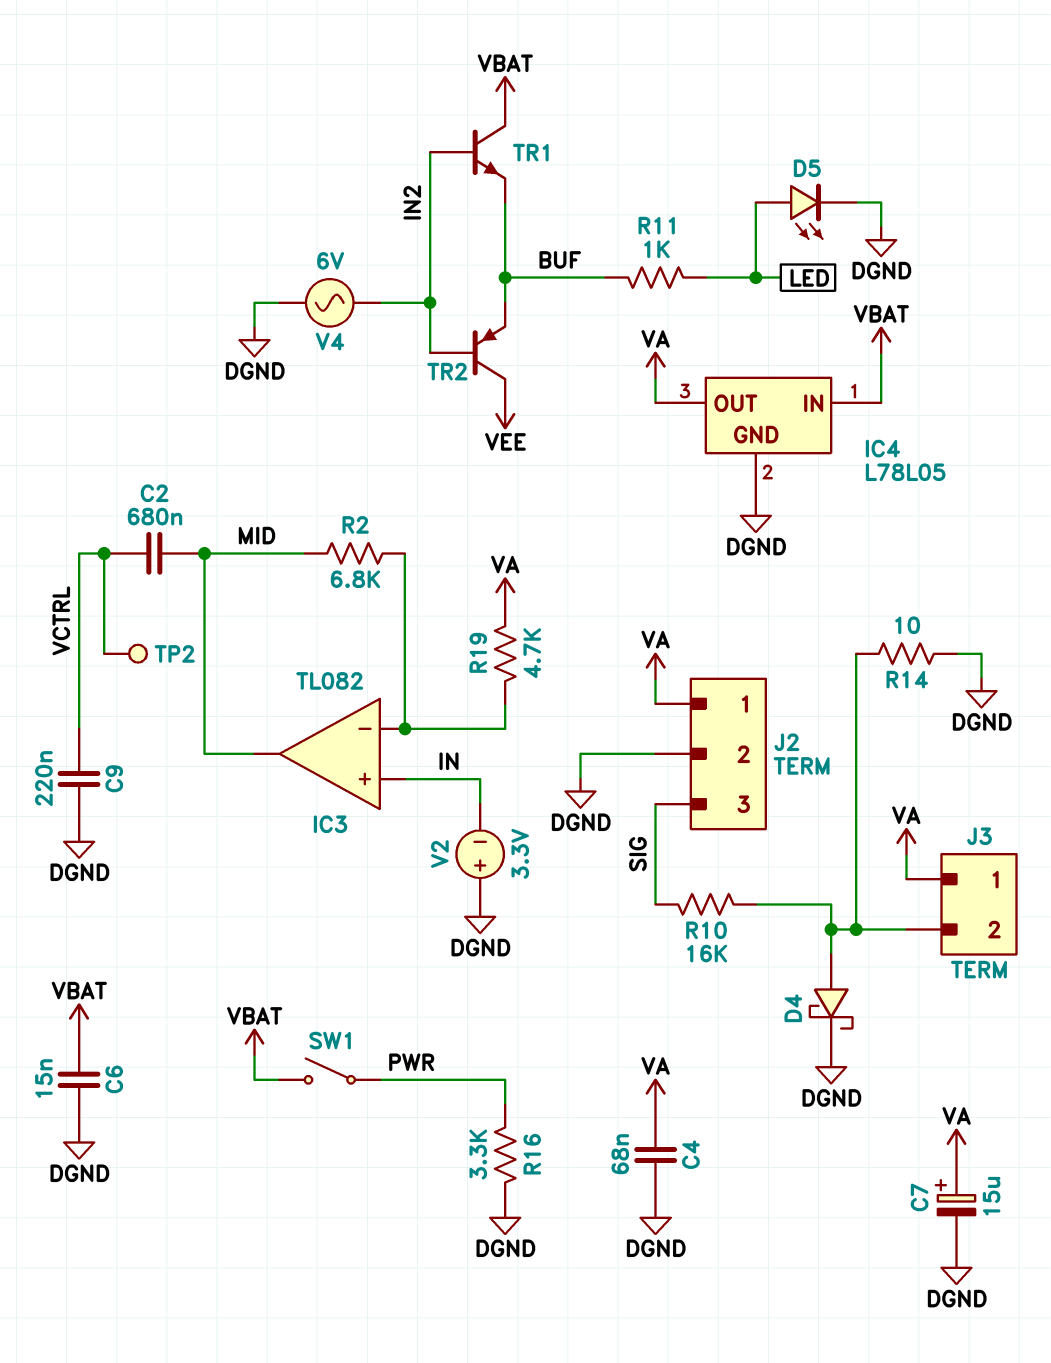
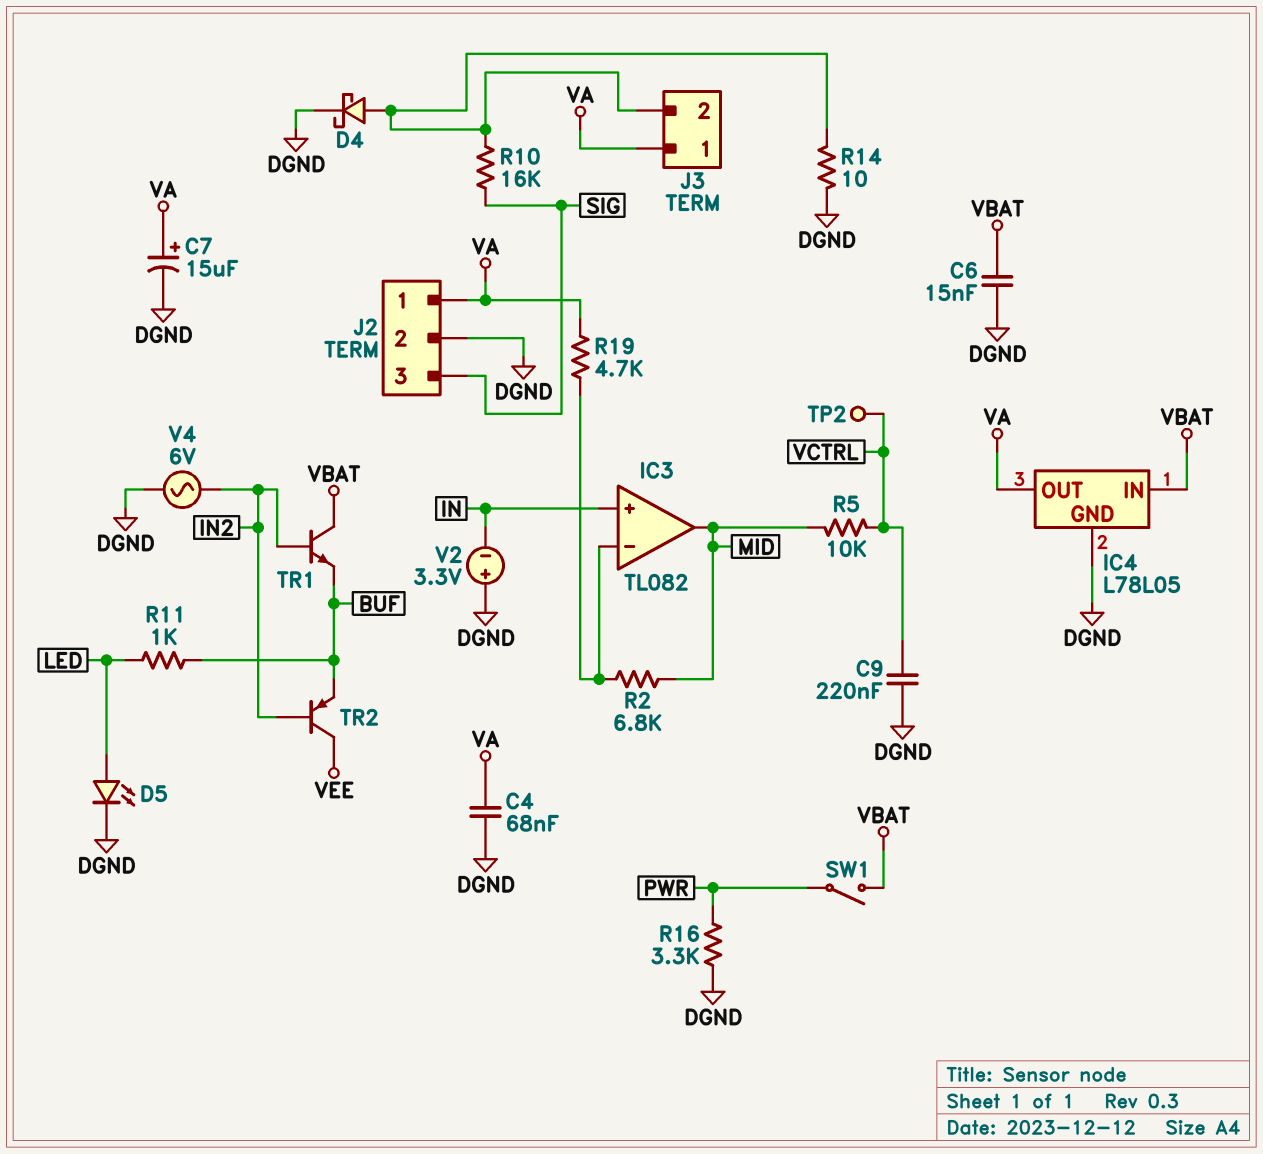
C2: 680nF (MID, VCTRL) -> none
R5: none -> 10k (MID, VCTRL)

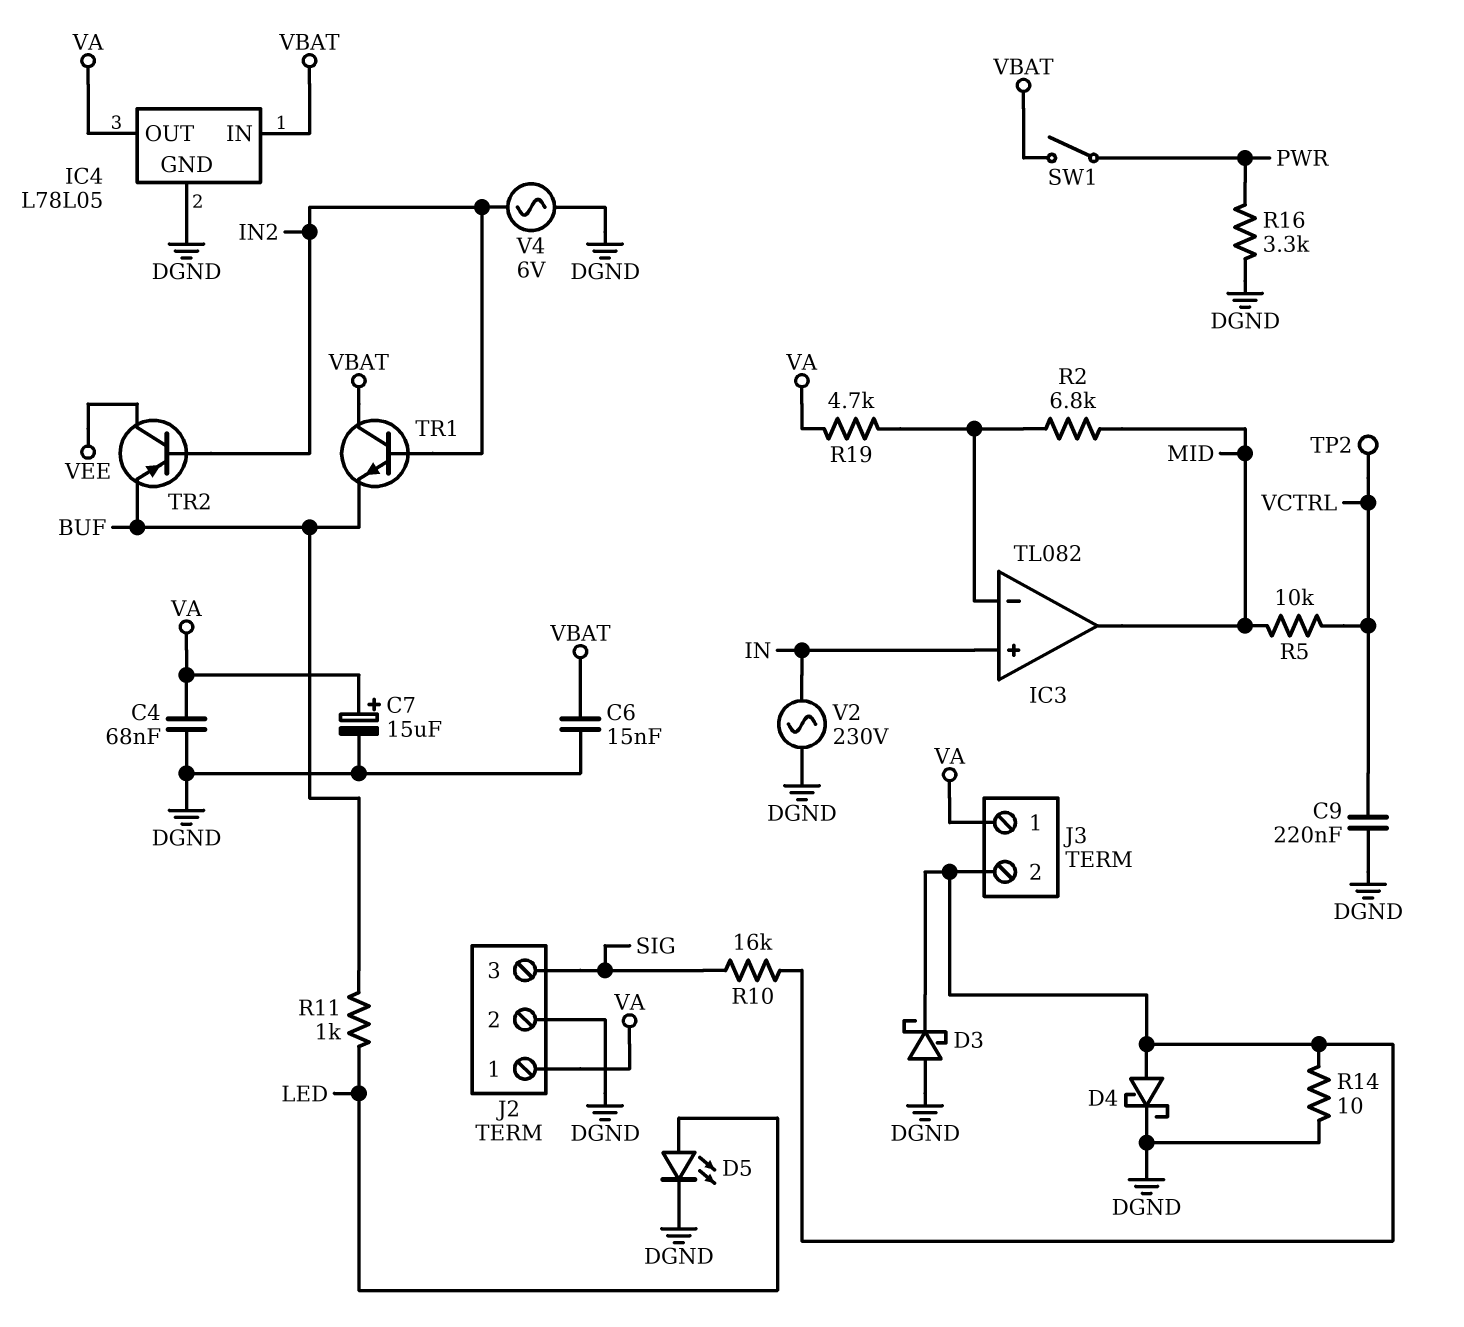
D3: none -> schottky (A DGND, K J3/2)
V2: 3.3V (plus DGND, minus IN) -> AC 230V (DGND, IN)

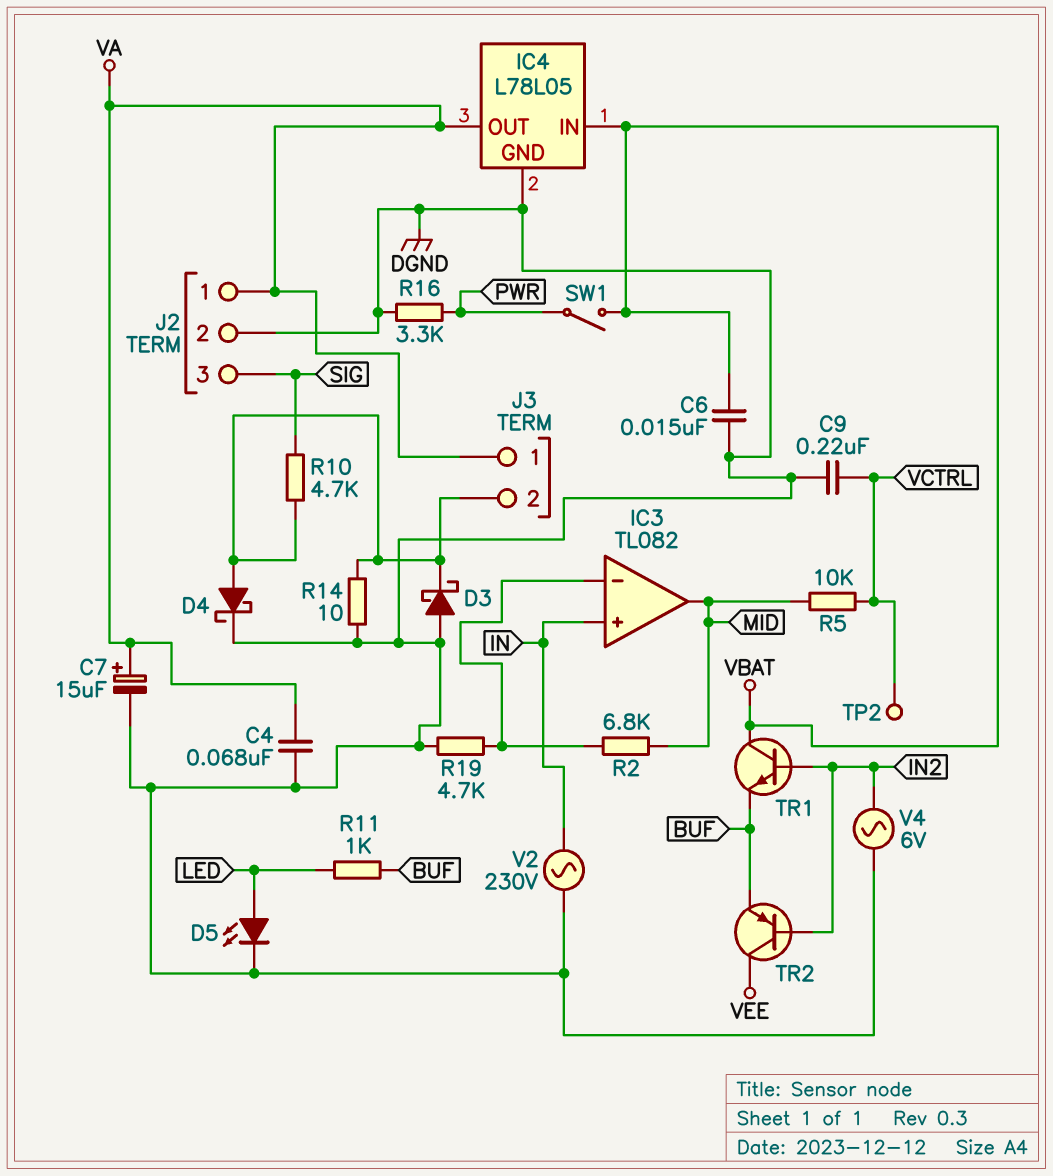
R10: 16k (J3/2, SIG) -> 4.7k (J3/2, SIG)
R19: 4.7k (IC3/in-, VA) -> 4.7k (DGND, IC3/in-)

